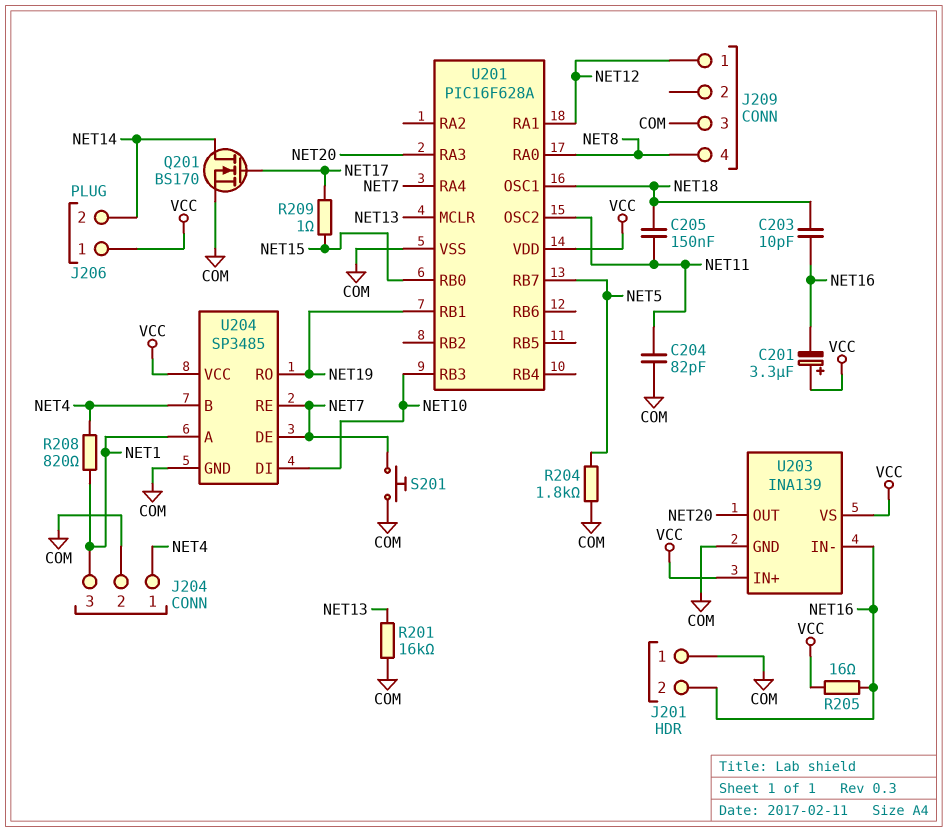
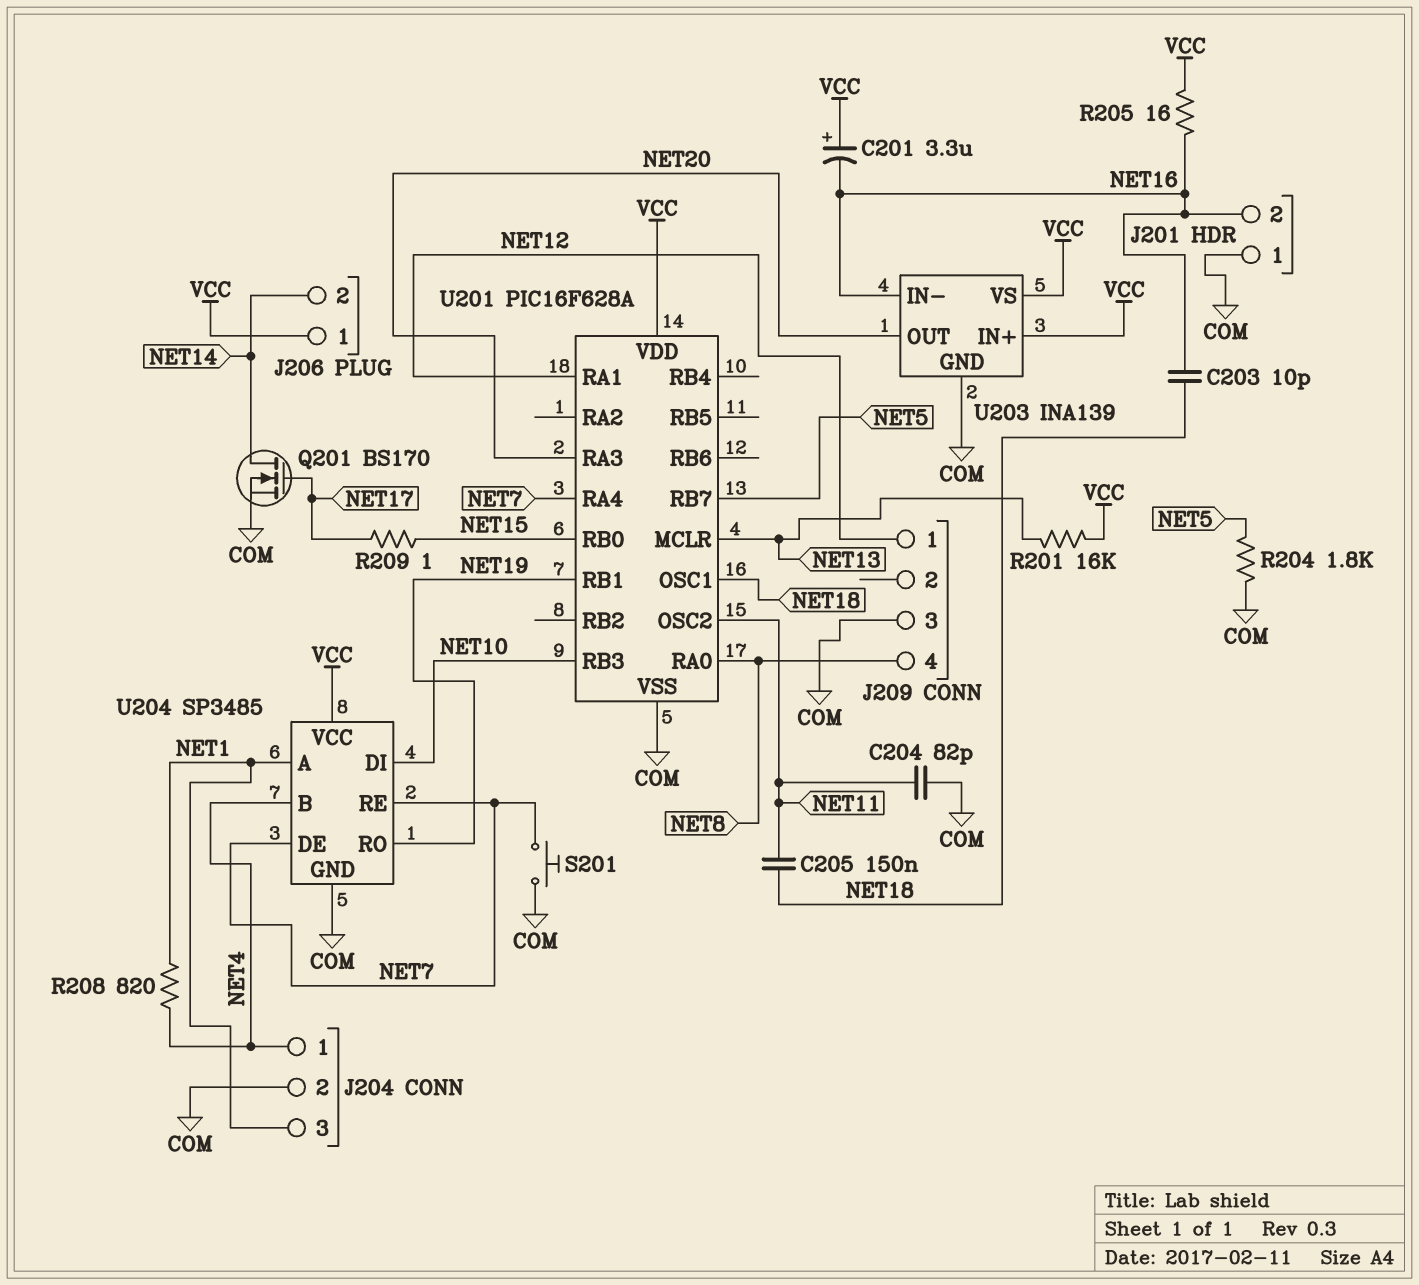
R201: 16k (COM, NET13) -> 16k (NET13, VCC)

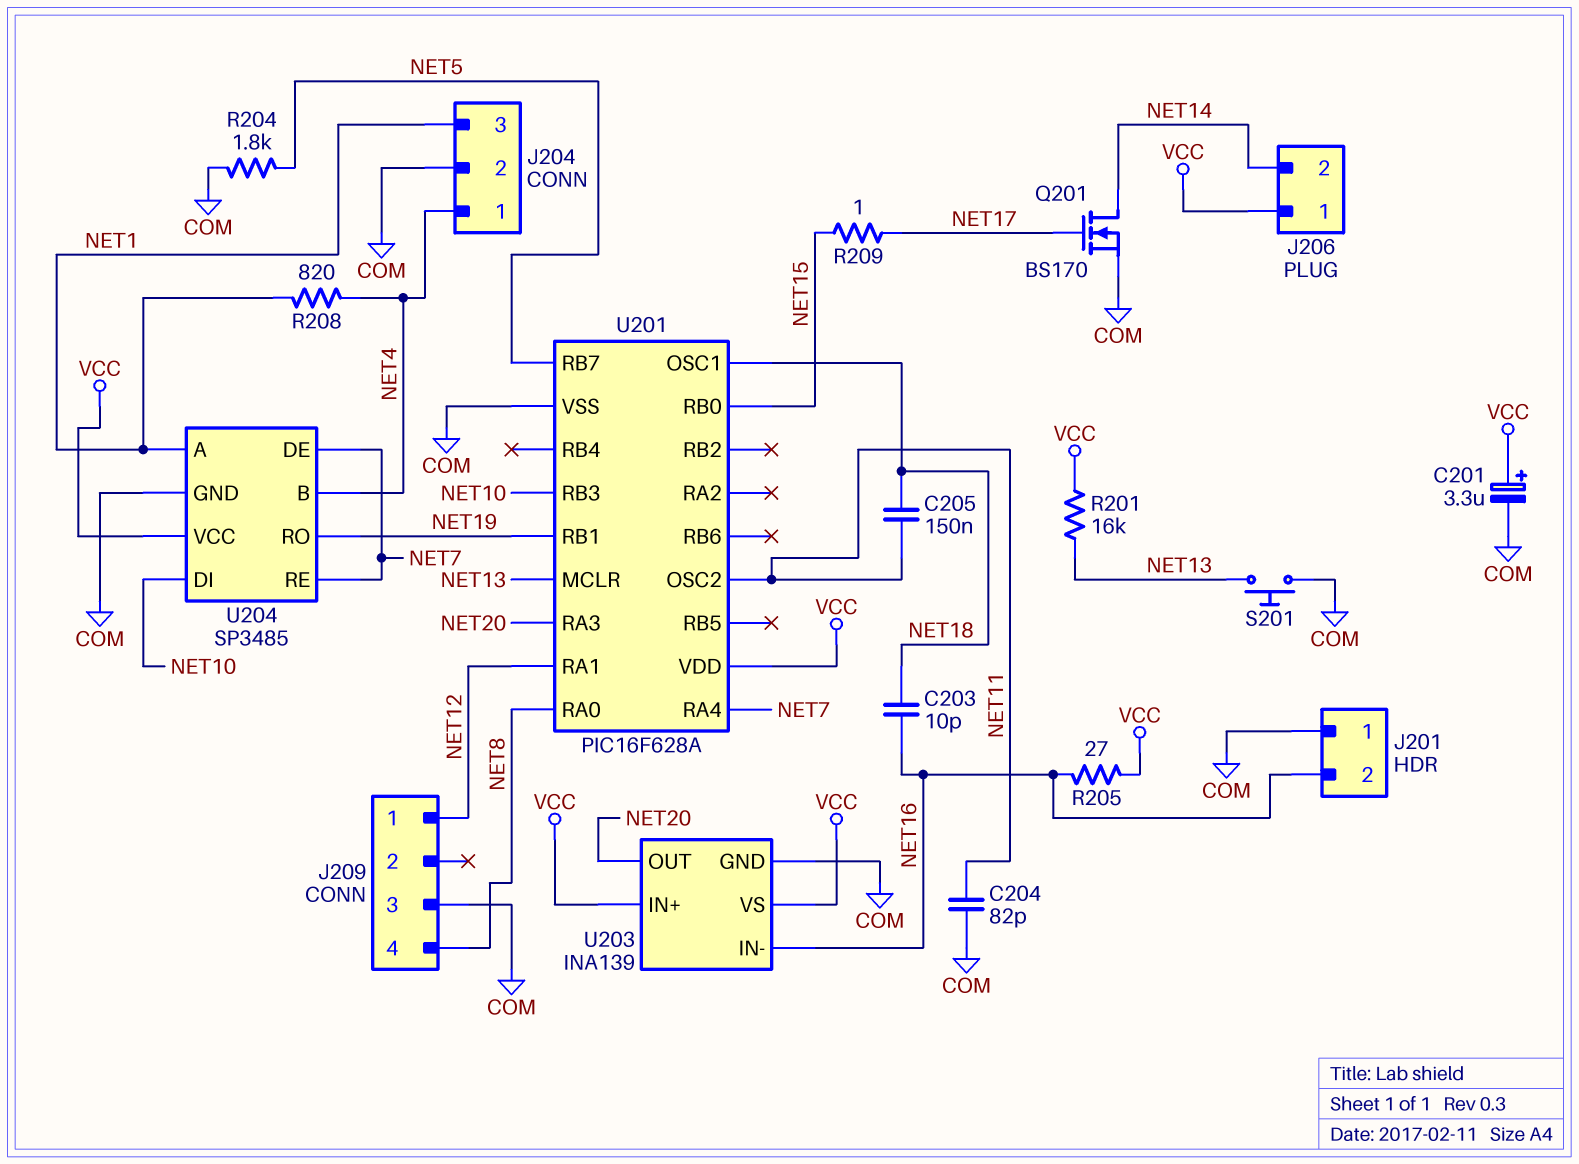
C201: 3.3uF (plus VCC, minus NET16) -> 3.3uF (plus VCC, minus COM)
R205: 16 (NET16, VCC) -> 27 (NET16, VCC)
S201: button (COM, NET7) -> button (COM, NET13)

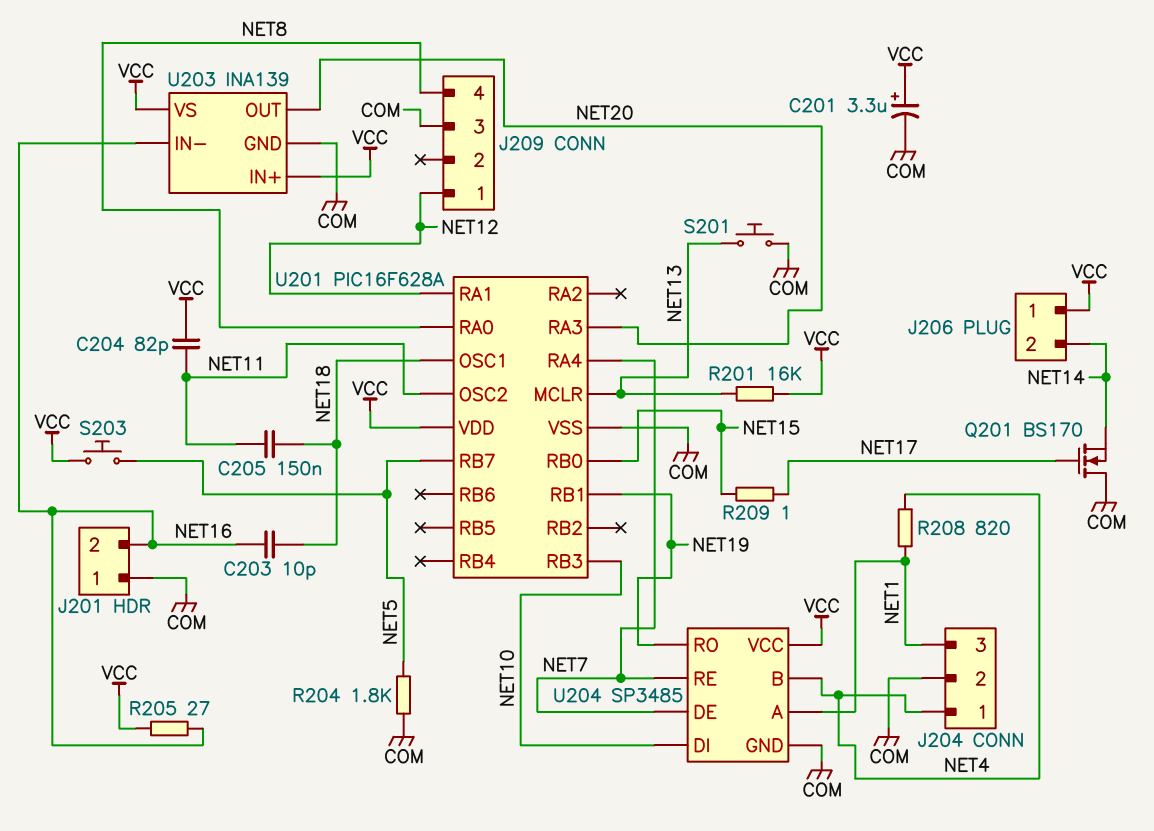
C204: 82pF (COM, NET11) -> 82pF (NET11, VCC)
Q201: NMOS BS170 (G NET17, D NET14, S COM) -> NMOS BS170 (G NET17, D COM, S NET14)
S203: none -> button (NET5, VCC)

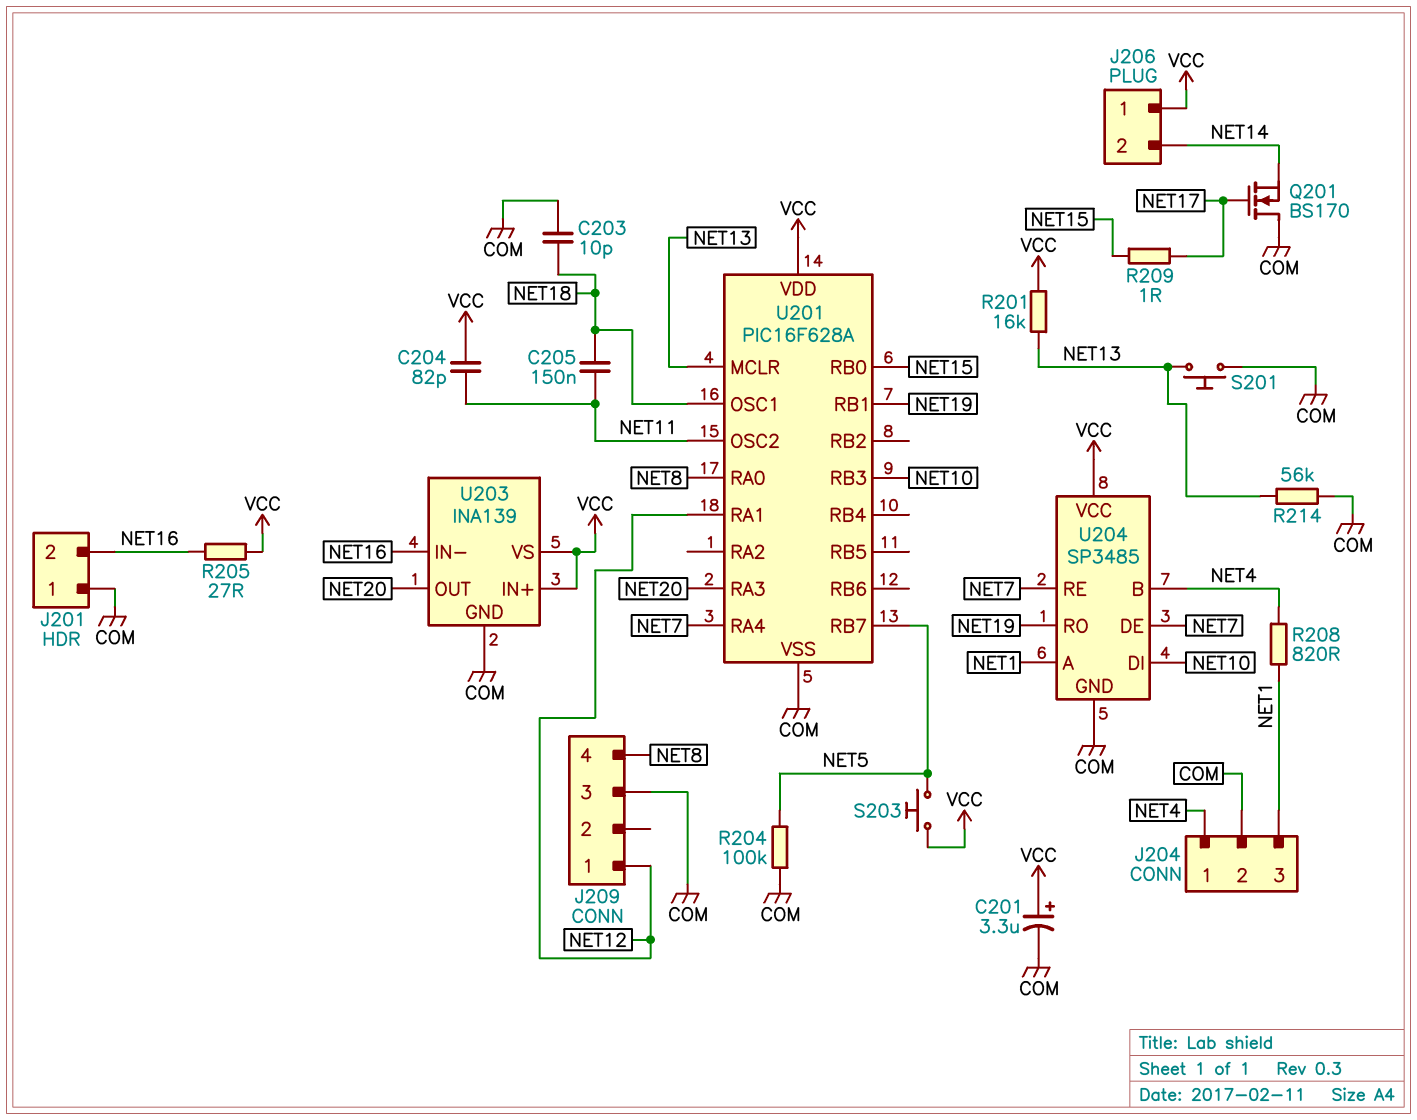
C203: 10pF (NET16, NET18) -> 10pF (COM, NET18)
R204: 1.8k (COM, NET5) -> 100k (COM, NET5)
R214: none -> 56k (COM, NET13)

